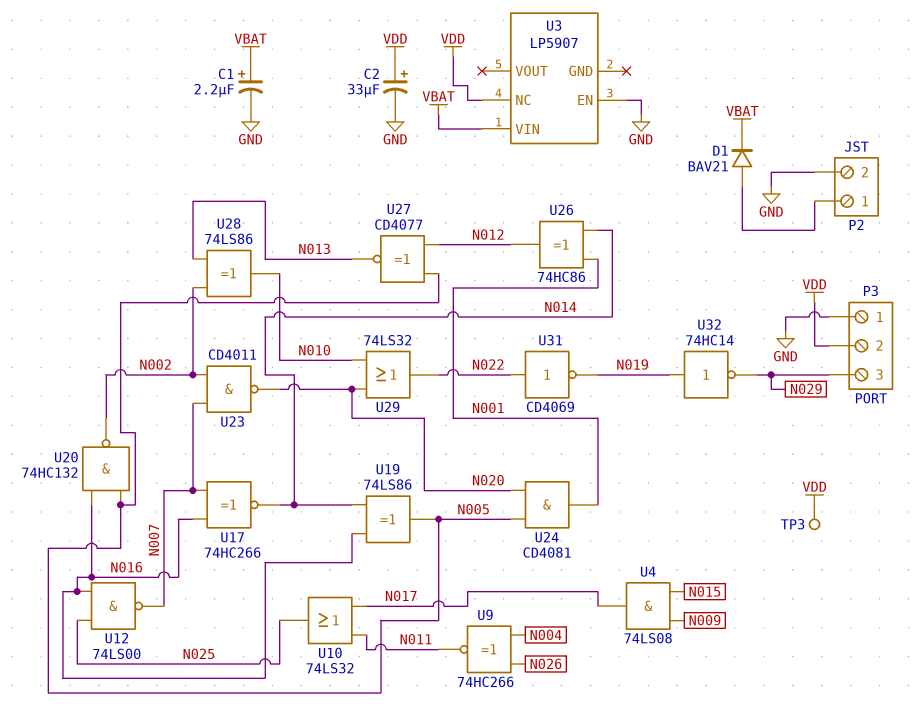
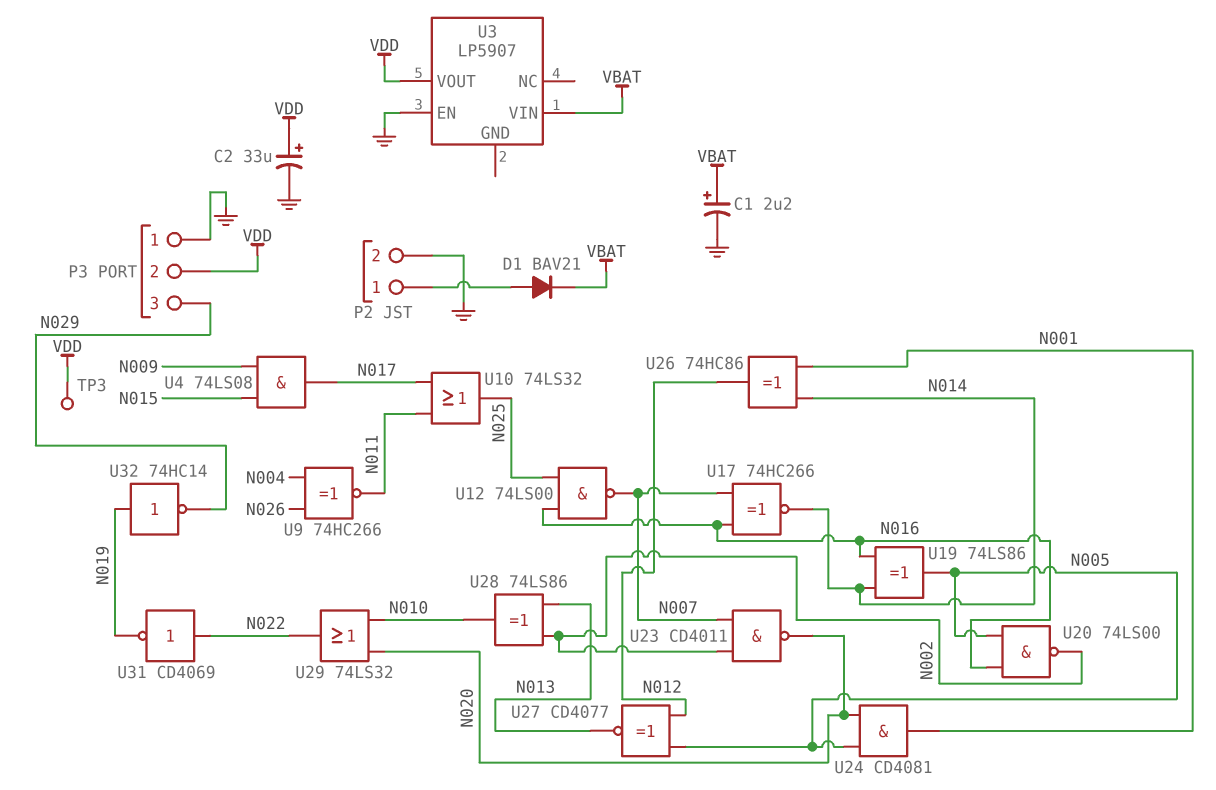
U3 pin NC: VDD -> none
U3 pin VOUT: none -> VDD
U20: NAND 74HC132 (in N005, in N016, out N002) -> NAND 74LS00 (in N005, in N016, out N002)

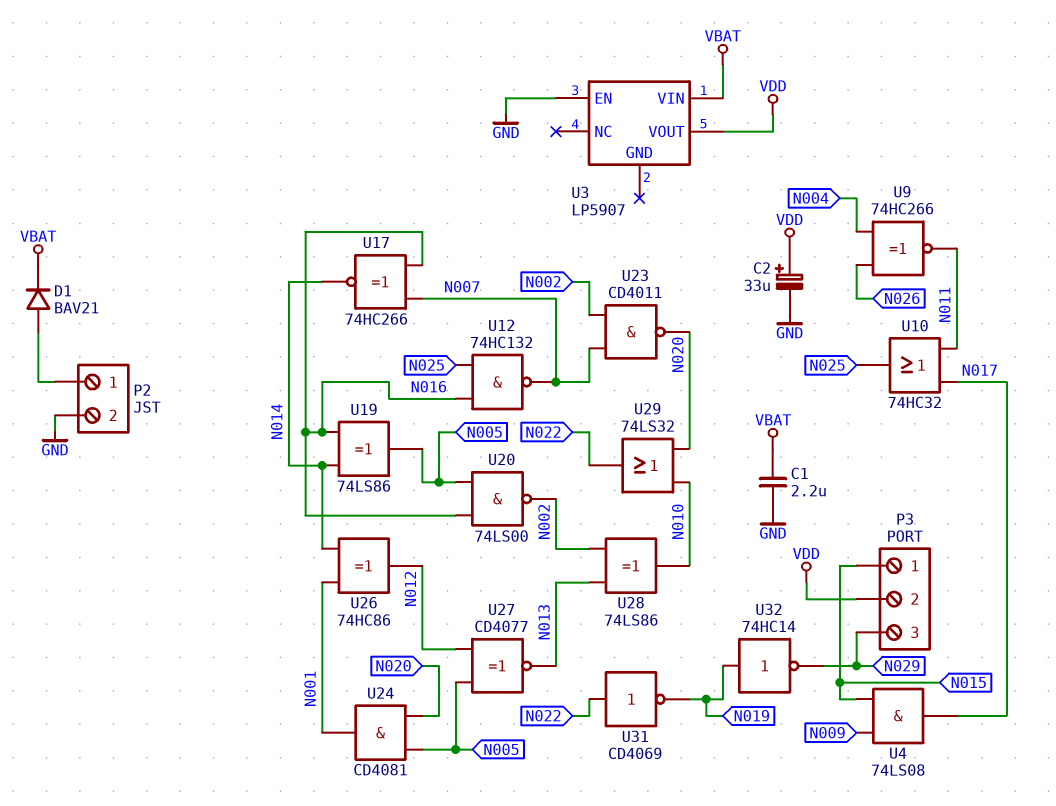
C1: 2.2uF (plus VBAT, minus GND) -> 2.2uF (GND, VBAT)
P3 pin 1: GND -> N015
TP3: test point (VDD) -> none
U10: OR 74LS32 (in N011, in N017, out N025) -> OR 74HC32 (in N011, in N017, out N025)
U12: NAND 74LS00 (in N016, in N025, out N007) -> NAND 74HC132 (in N016, in N025, out N007)

